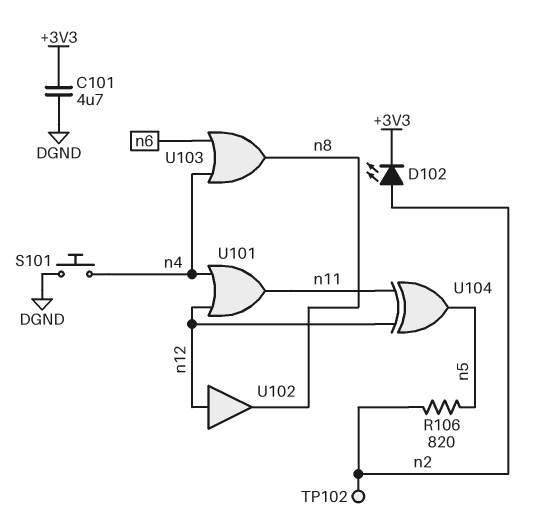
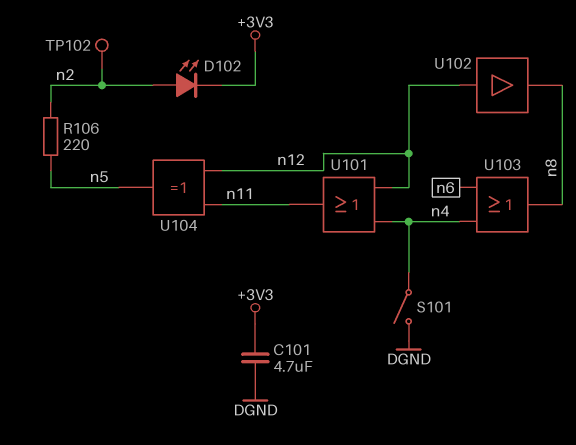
R106: 820 (n2, n5) -> 220 (n2, n5)
S101: button (DGND, n4) -> switch (DGND, n4)

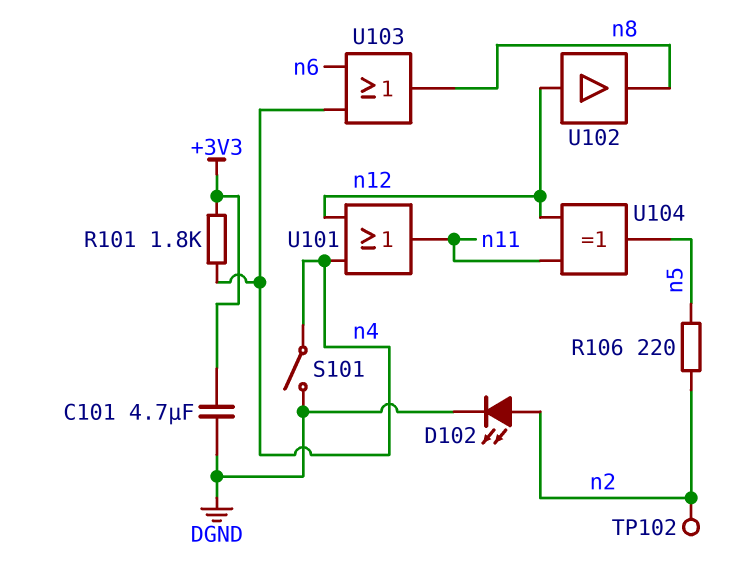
D102: LED (A n2, K +3V3) -> LED (A n2, K DGND)
R101: none -> 1.8k (+3V3, n4)

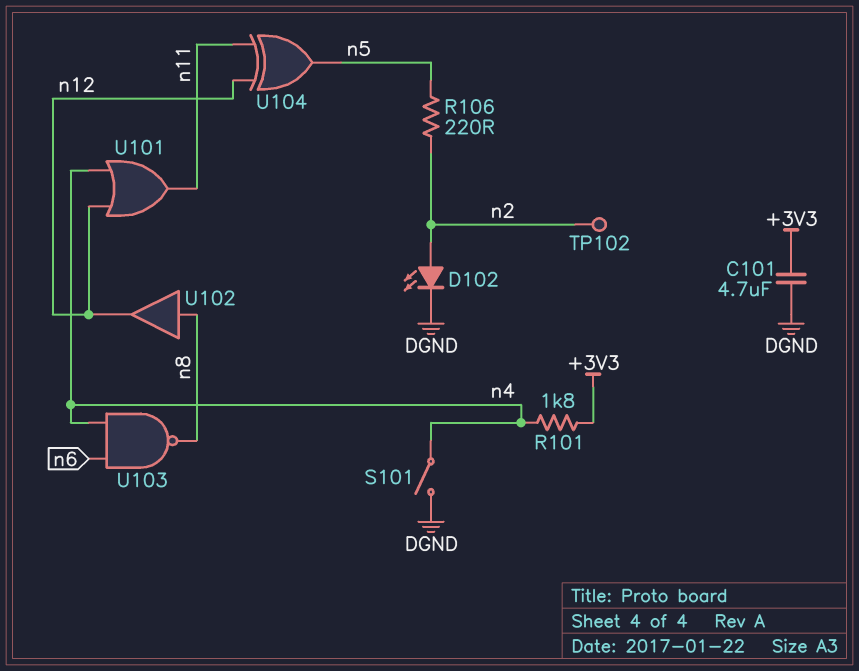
U102: buffer (in n12, out n8) -> buffer (in n8, out n12)
U103: OR (in n4, in n6, out n8) -> NAND (in n4, in n6, out n8)

